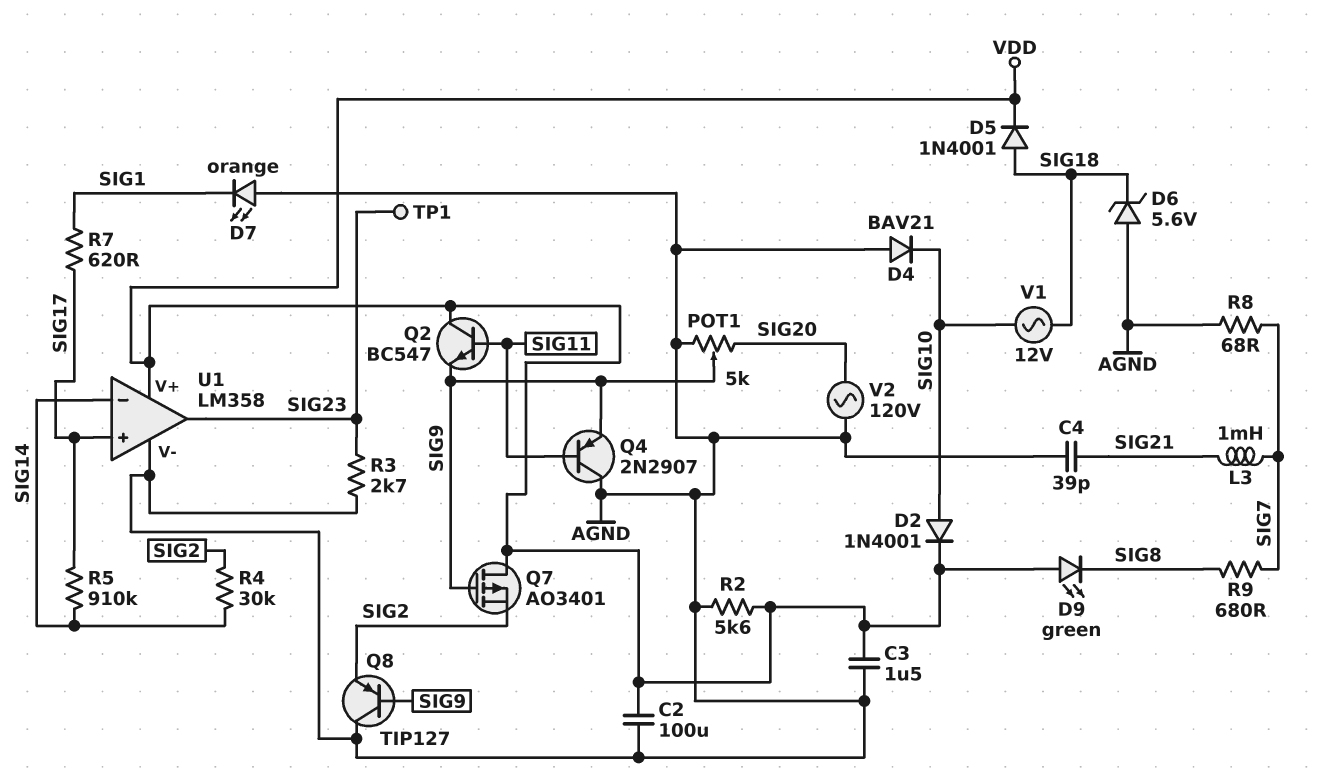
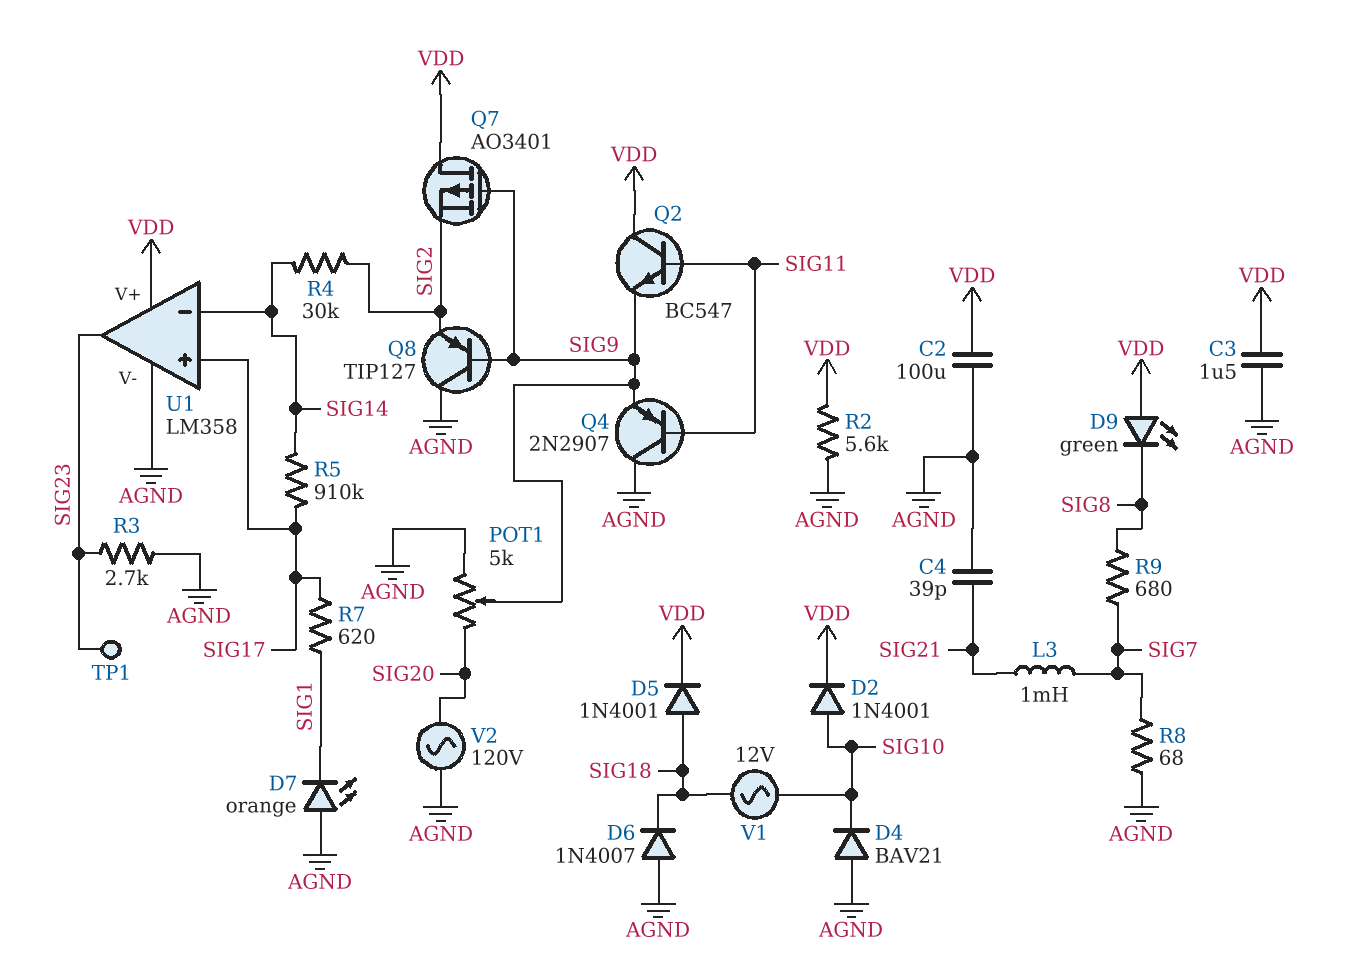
D6: zener 5.6V (A AGND, K SIG18) -> diode 1N4007 (A AGND, K SIG18)

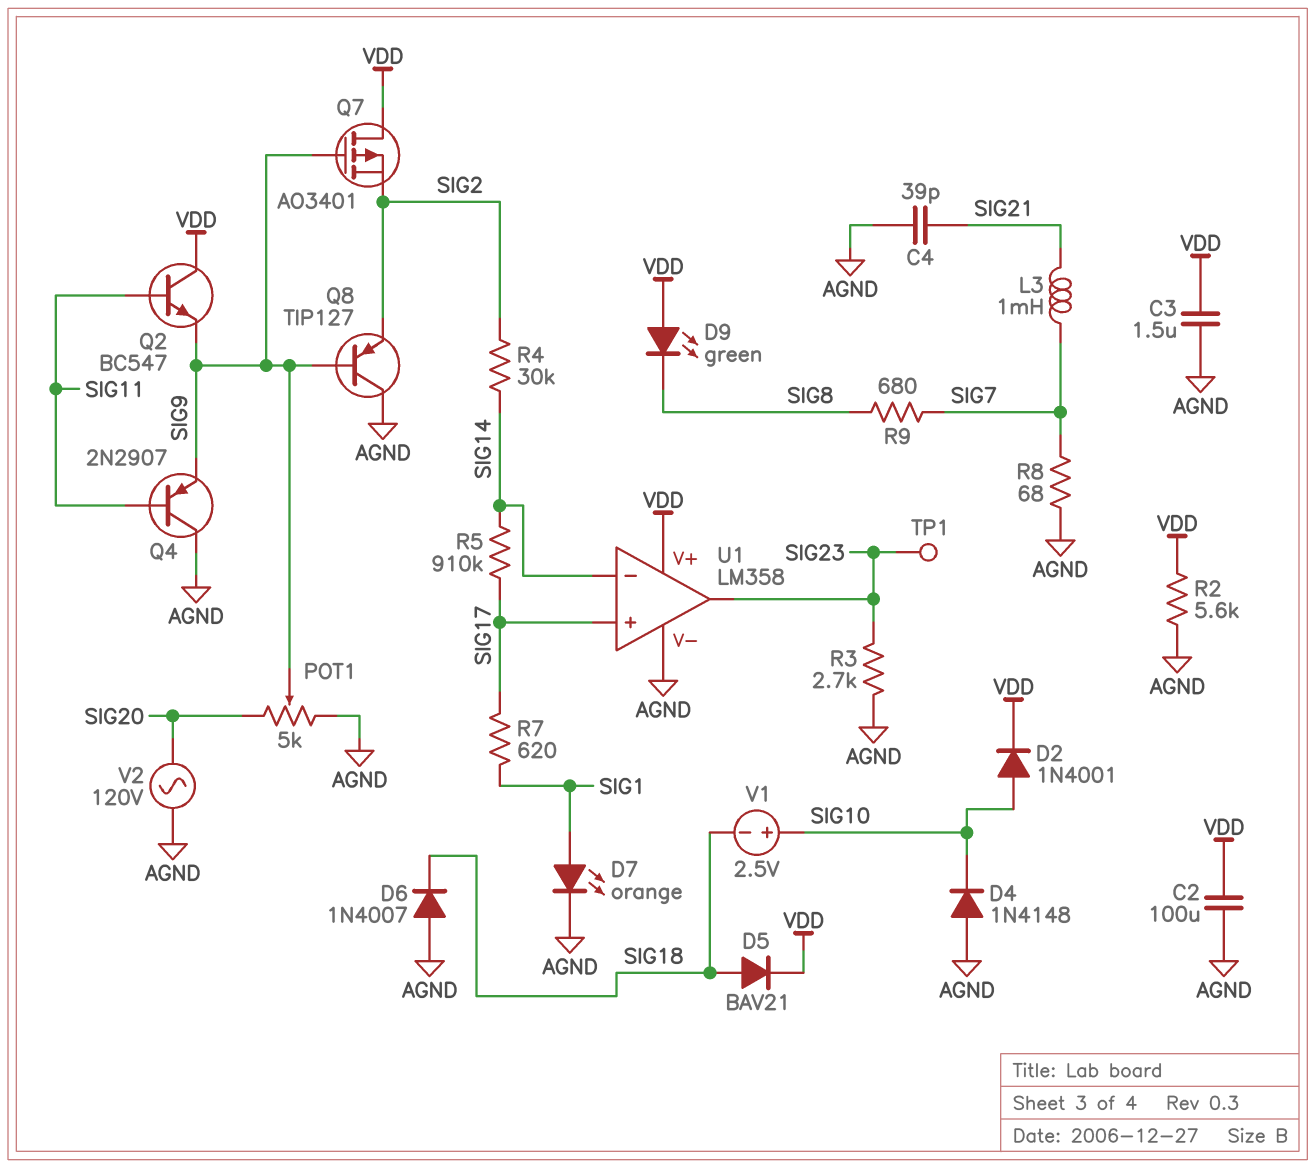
D4: diode BAV21 (A AGND, K SIG10) -> diode 1N4148 (A AGND, K SIG10)
D5: diode 1N4001 (A SIG18, K VDD) -> diode BAV21 (A SIG18, K VDD)
D7: LED orange (A AGND, K SIG1) -> LED orange (A SIG1, K AGND)
V1: AC 12V (SIG10, SIG18) -> 2.5V (plus SIG10, minus SIG18)

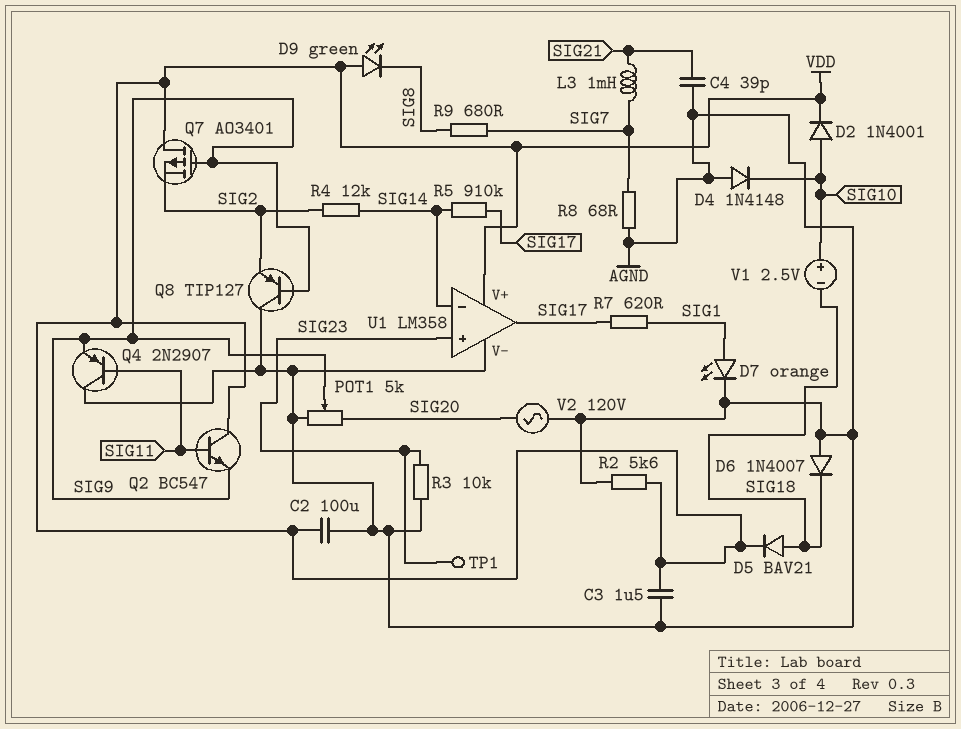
R3: 2.7k (AGND, SIG23) -> 10k (AGND, SIG23)
R4: 30k (SIG2, SIG14) -> 12k (SIG2, SIG14)
U1 pin in+: SIG17 -> SIG23
U1 pin out: SIG23 -> SIG17

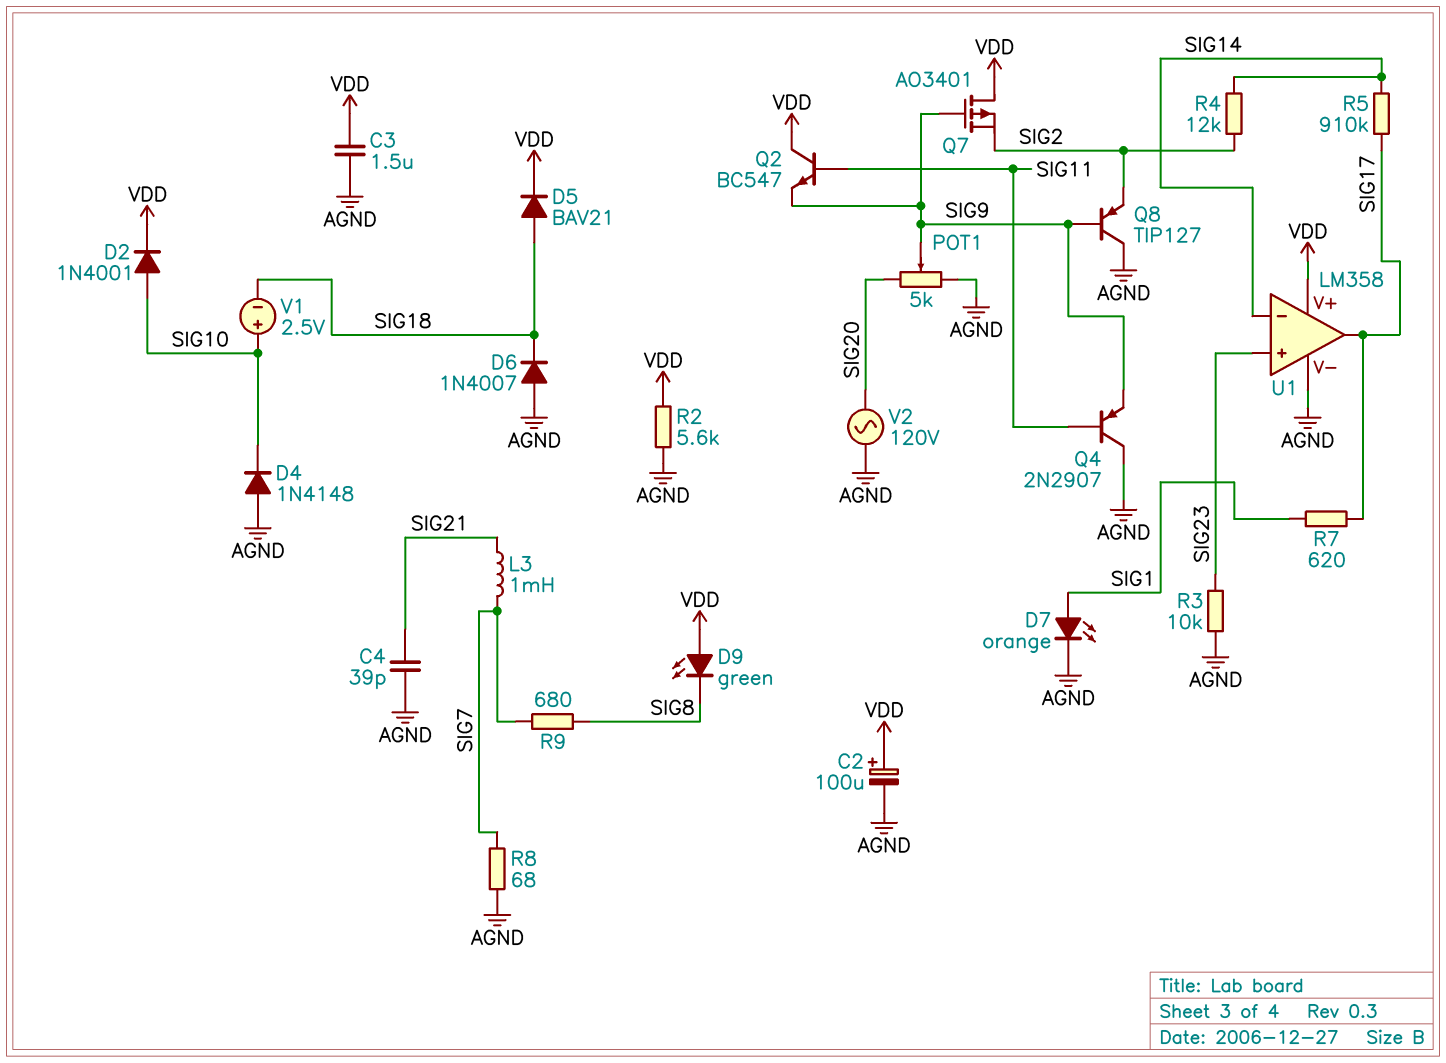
C2: 100uF (AGND, VDD) -> 100uF (plus VDD, minus AGND)
TP1: test point (SIG23) -> none

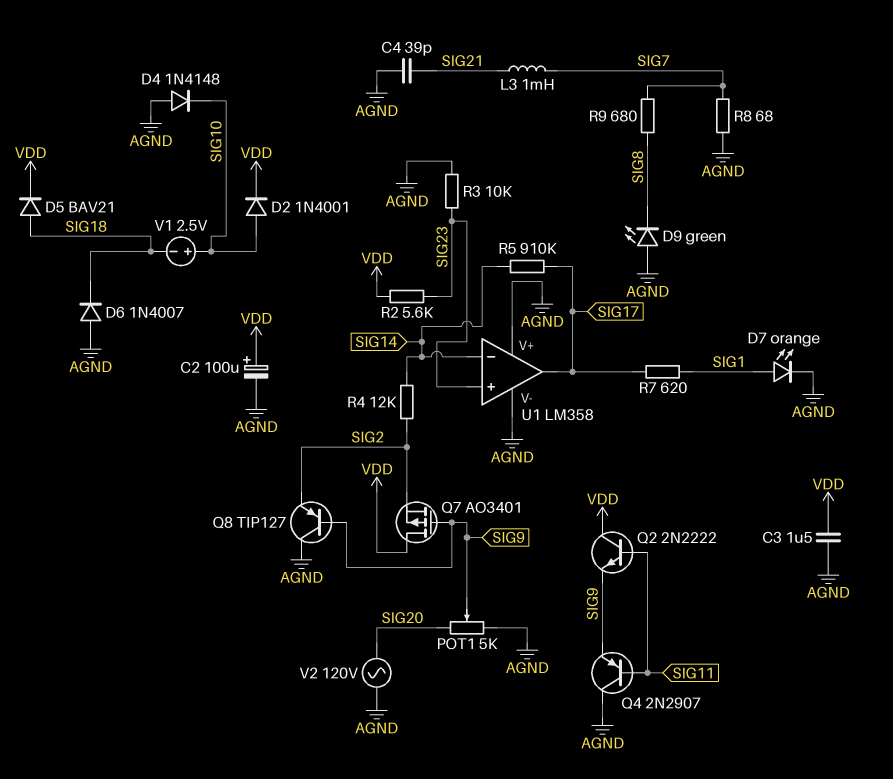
D9: LED green (A VDD, K SIG8) -> LED green (A AGND, K SIG8)
Q2: NPN BC547 (B SIG11, C VDD, E SIG9) -> NPN 2N2222 (B SIG11, C VDD, E SIG9)
R2: 5.6k (AGND, VDD) -> 5.6k (SIG23, VDD)
U1 pin V+: VDD -> AGND

